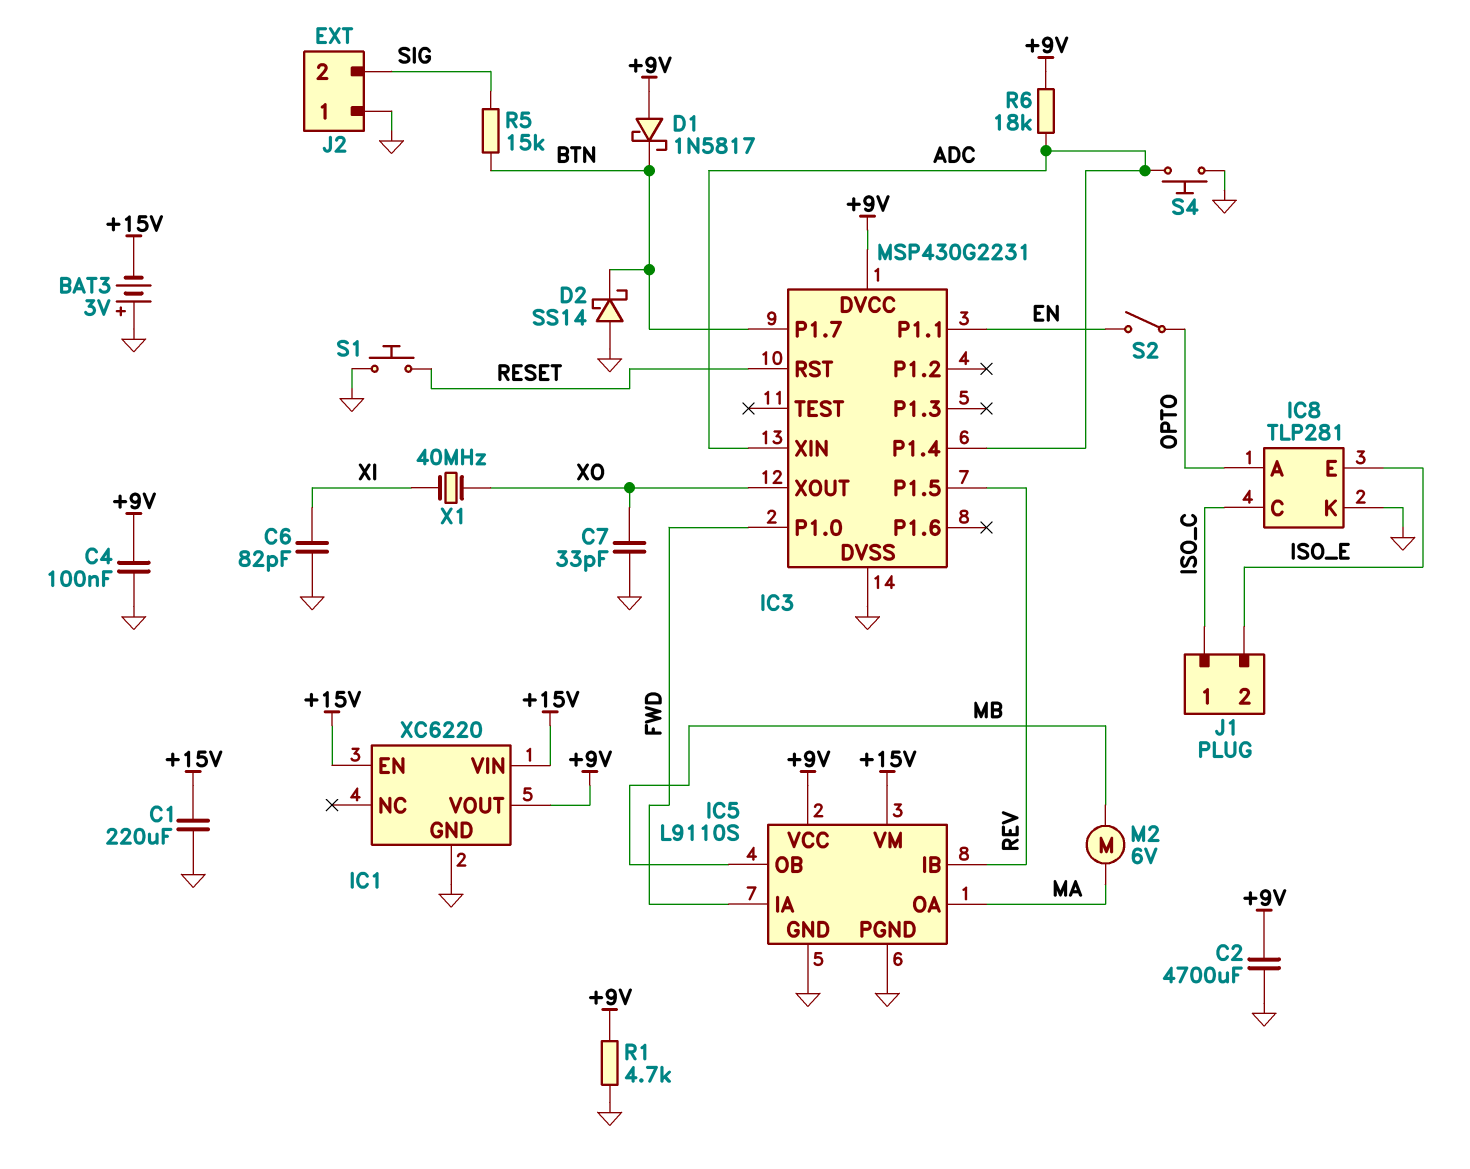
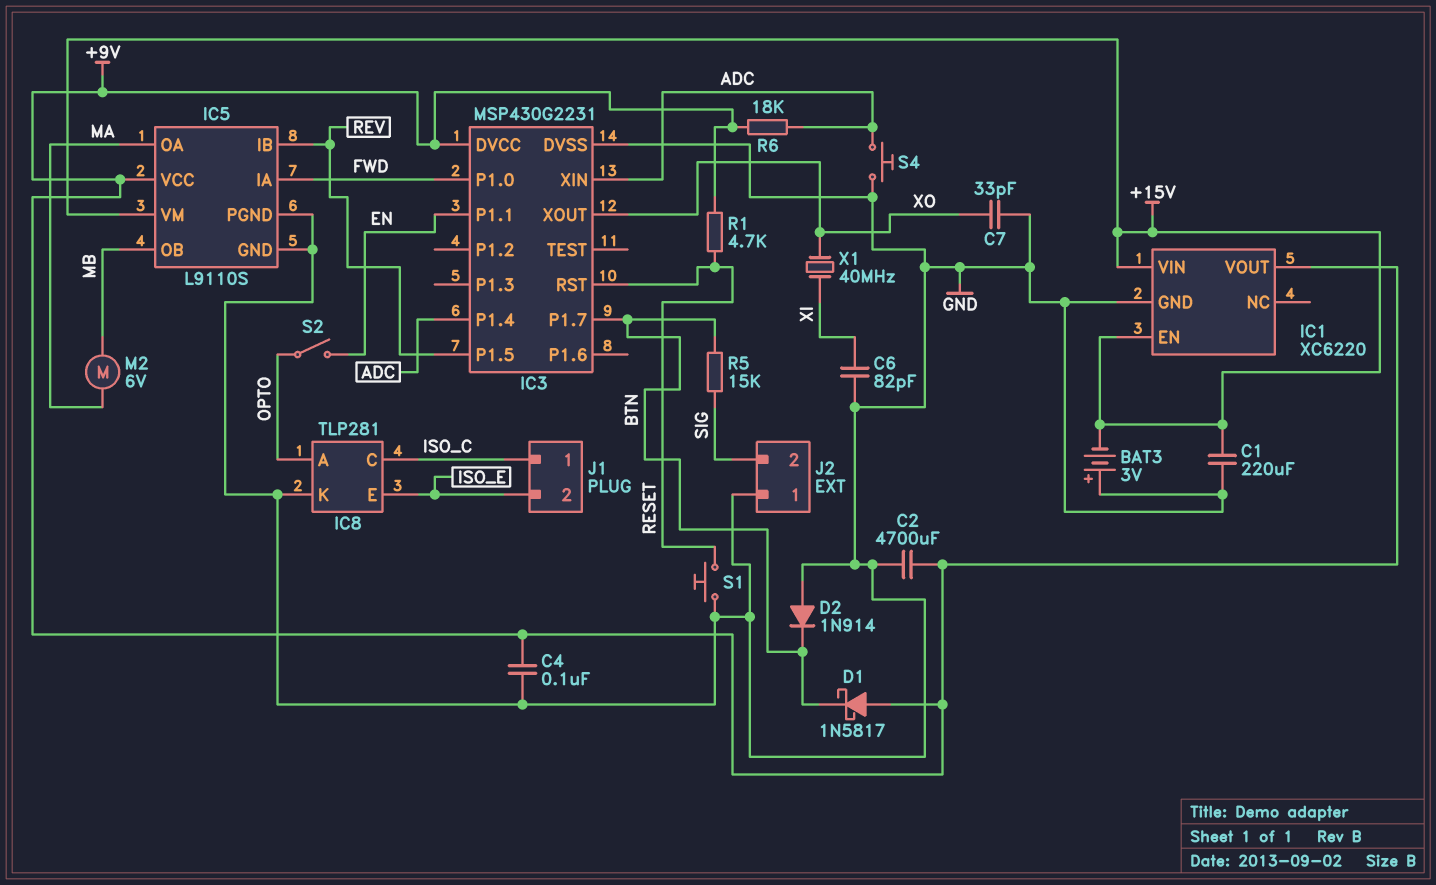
D2: schottky SS14 (A GND, K BTN) -> diode 1N914 (A GND, K BTN)
R1: 4.7k (+9V, GND) -> 4.7k (+9V, RESET)

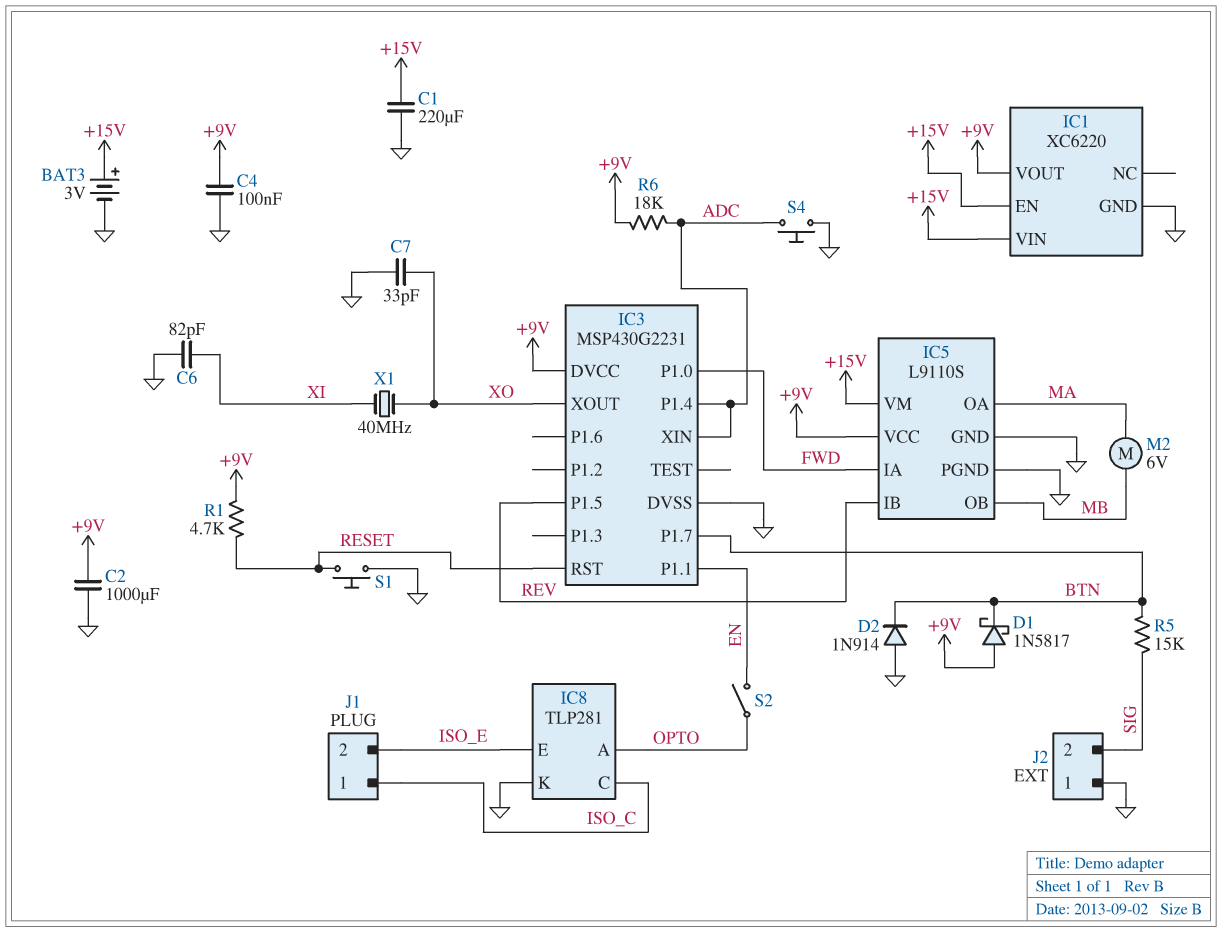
BAT3: 3V (plus GND, minus +15V) -> 3V (plus +15V, minus GND)
C2: 4700uF (+9V, GND) -> 1000uF (+9V, GND)

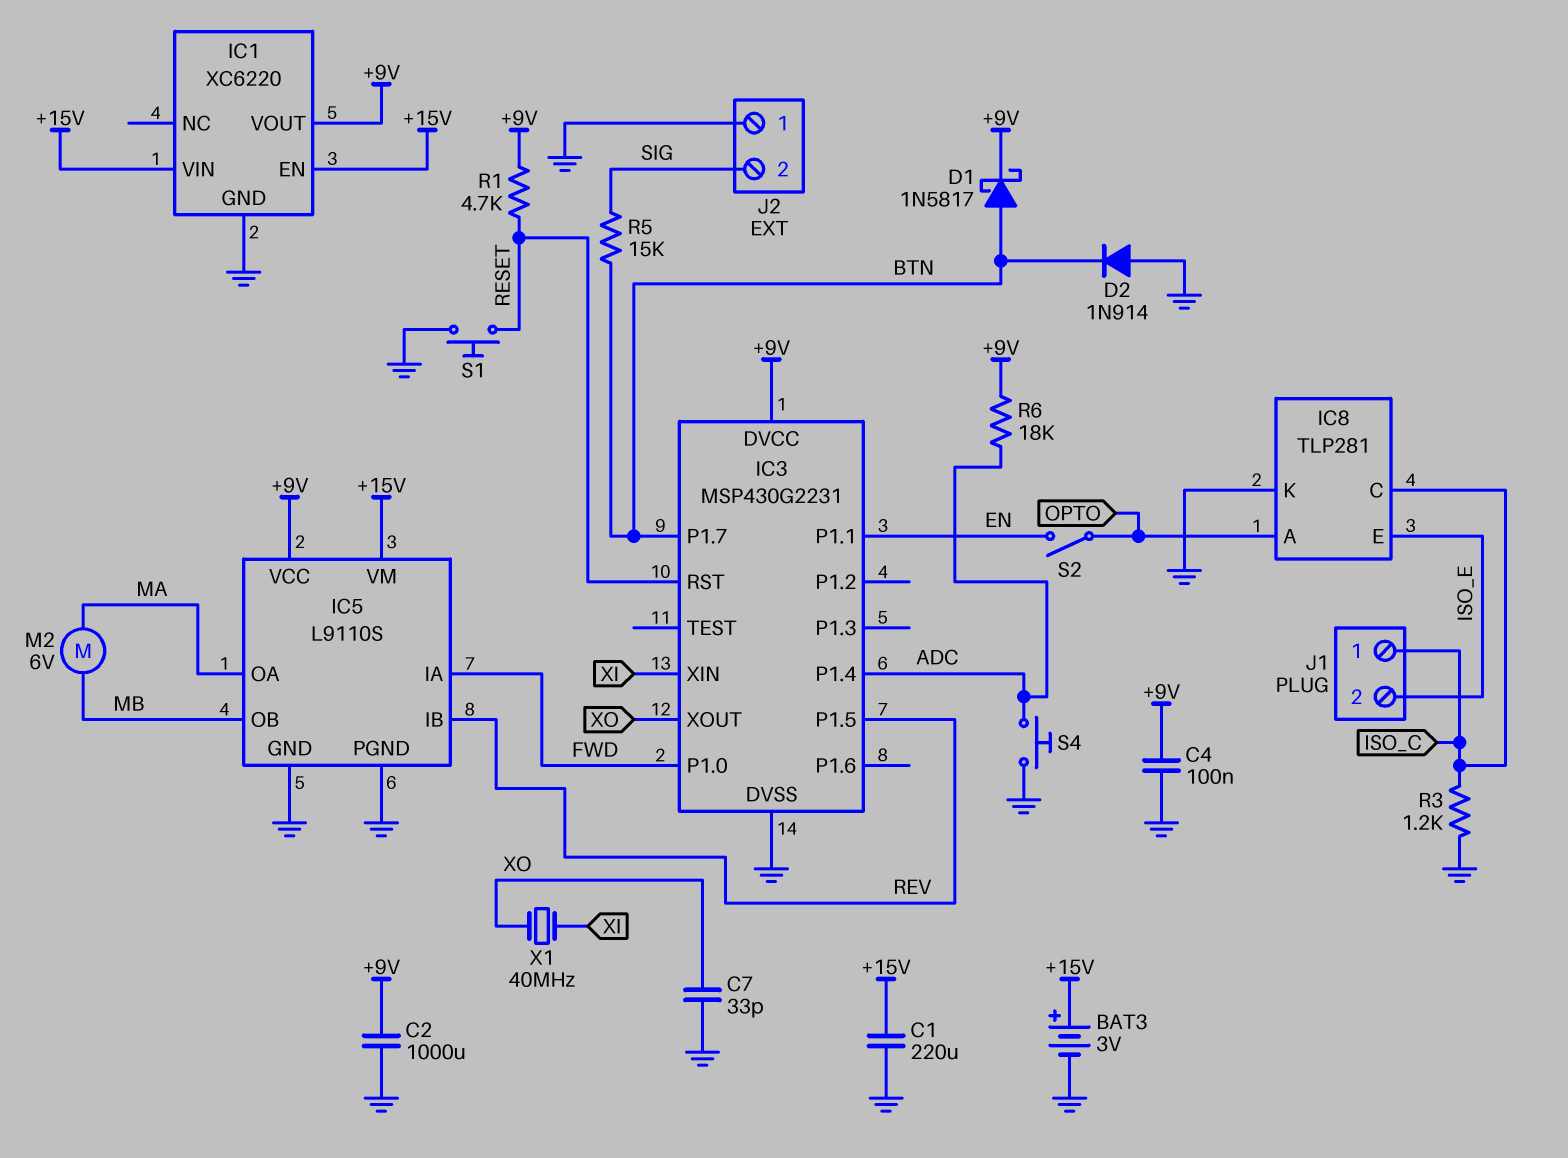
C6: 82pF (GND, XI) -> none
D1: schottky 1N5817 (A +9V, K BTN) -> schottky 1N5817 (A BTN, K +9V)
IC3 pin XIN: ADC -> XI
R3: none -> 1.2k (GND, ISO_C)

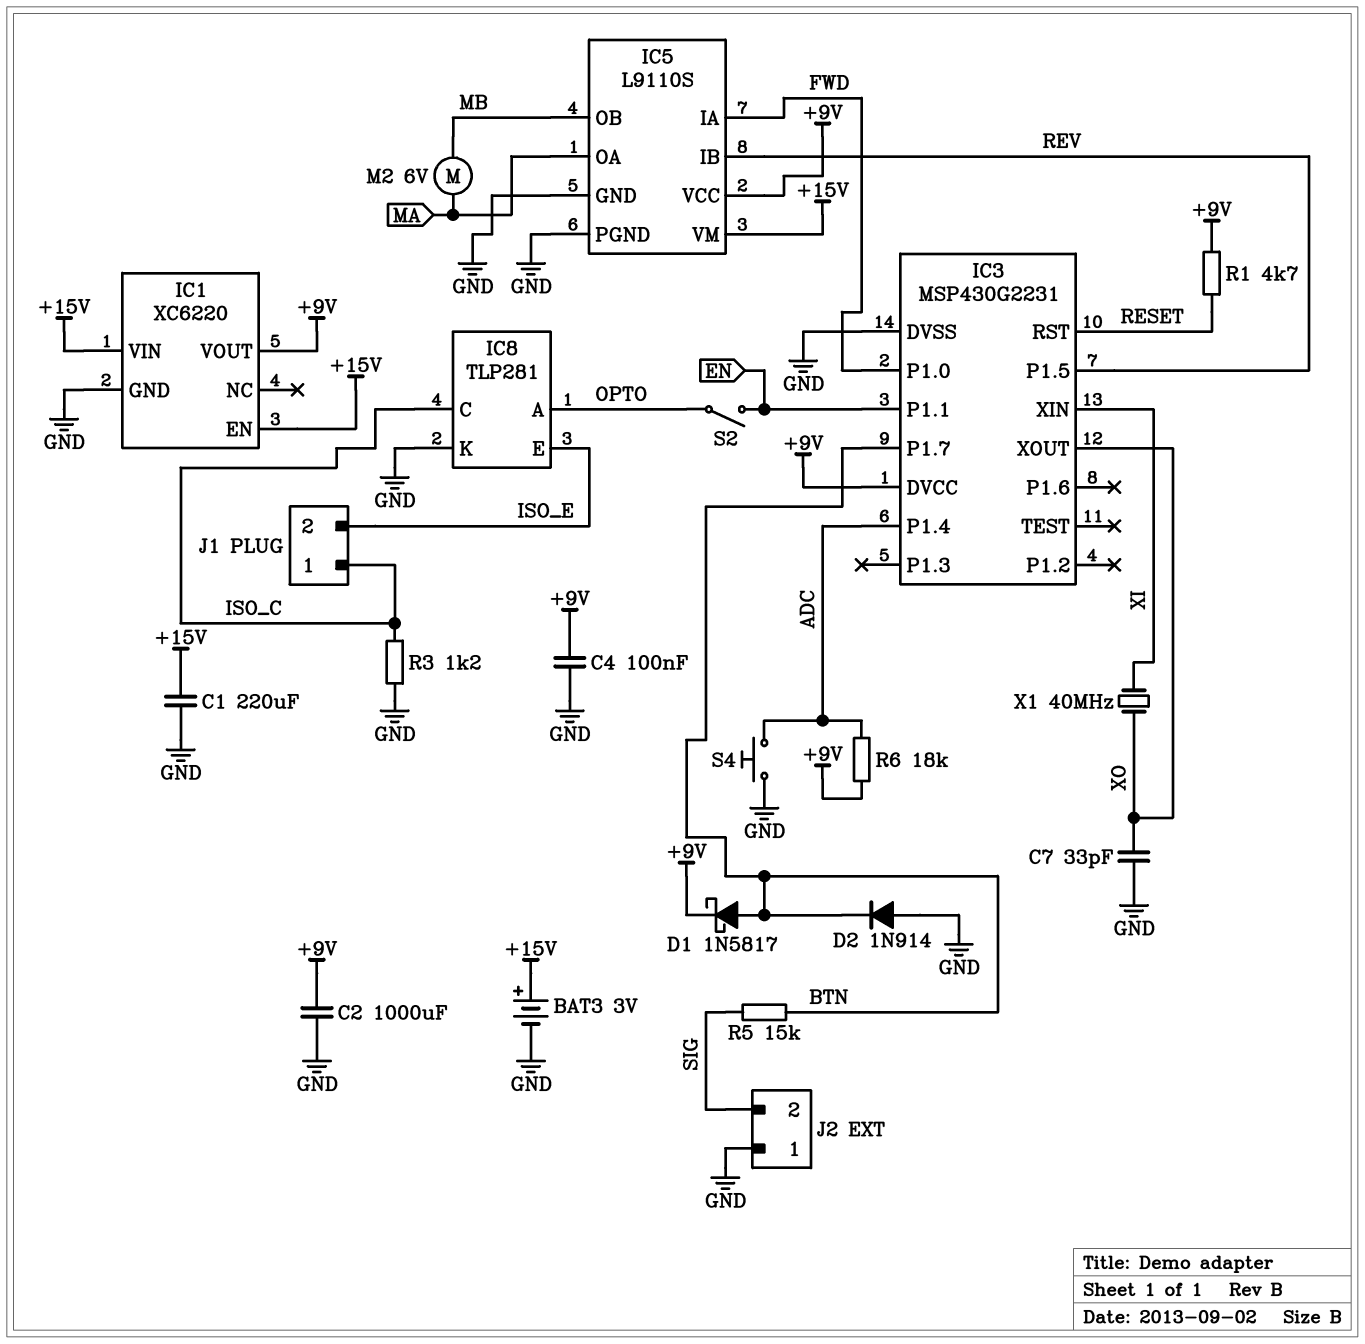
S1: button (GND, RESET) -> none

